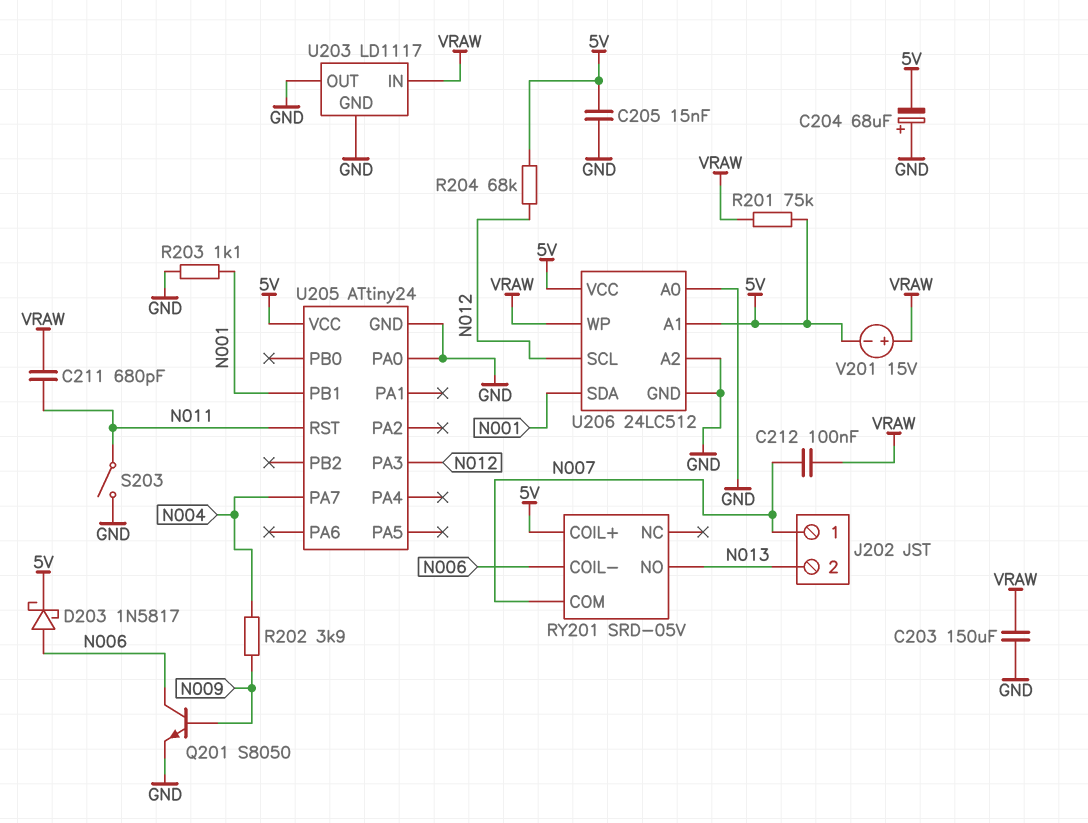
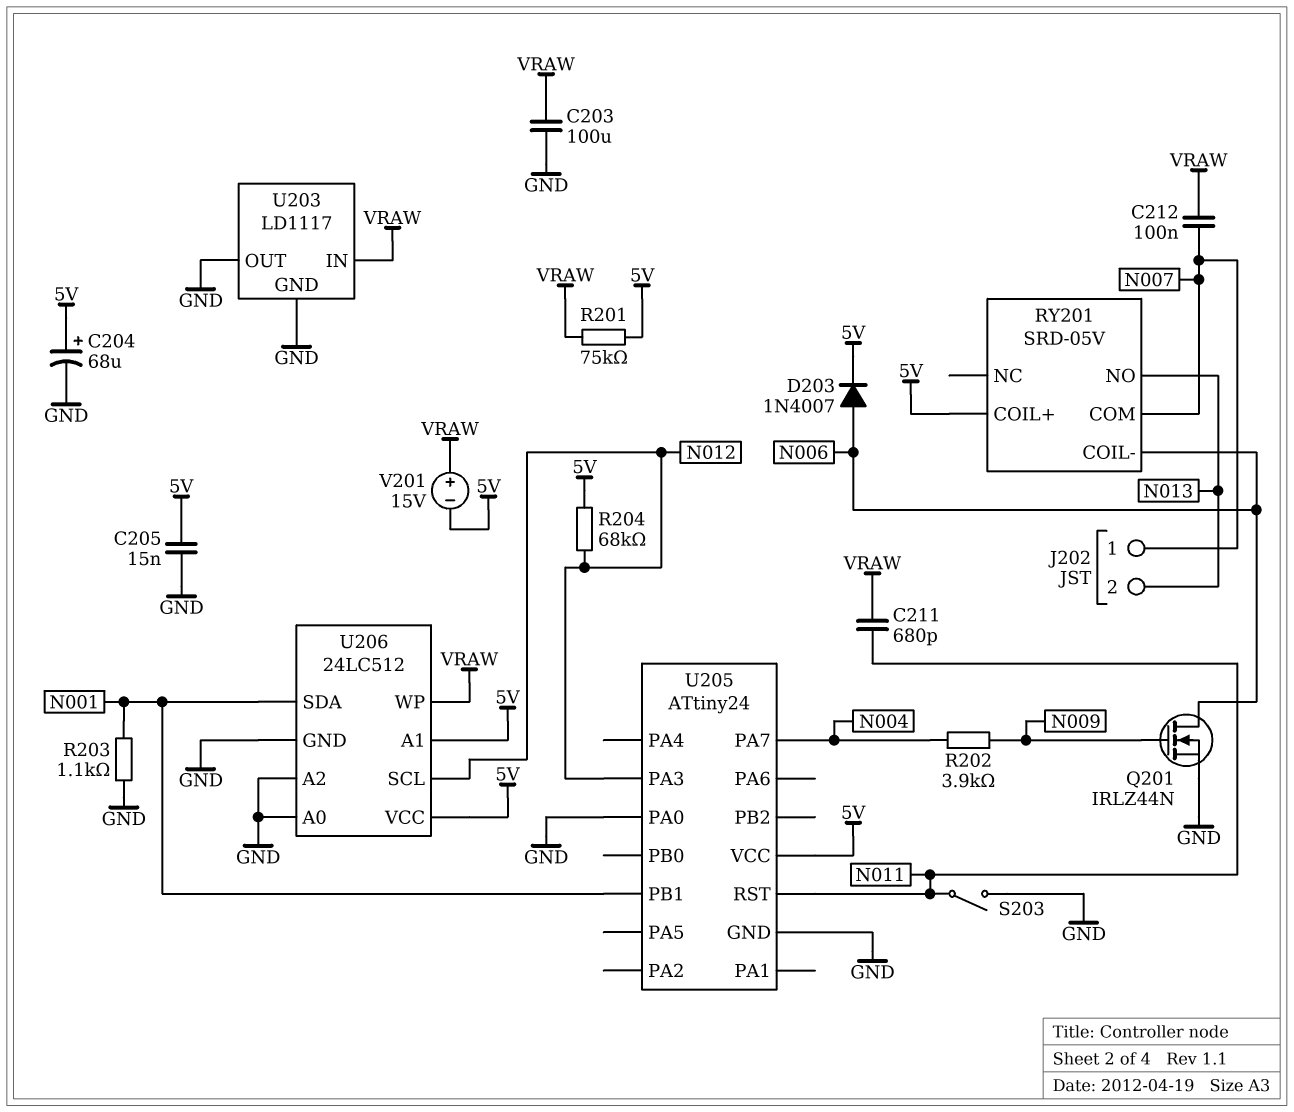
C203: 150uF (GND, VRAW) -> 100uF (GND, VRAW)
C204: 68uF (plus GND, minus 5V) -> 68uF (plus 5V, minus GND)
D203: schottky 1N5817 (A N006, K 5V) -> diode 1N4007 (A N006, K 5V)
Q201: NPN S8050 (B N009, C N006, E GND) -> NMOS IRLZ44N (G N009, D N006, S GND)

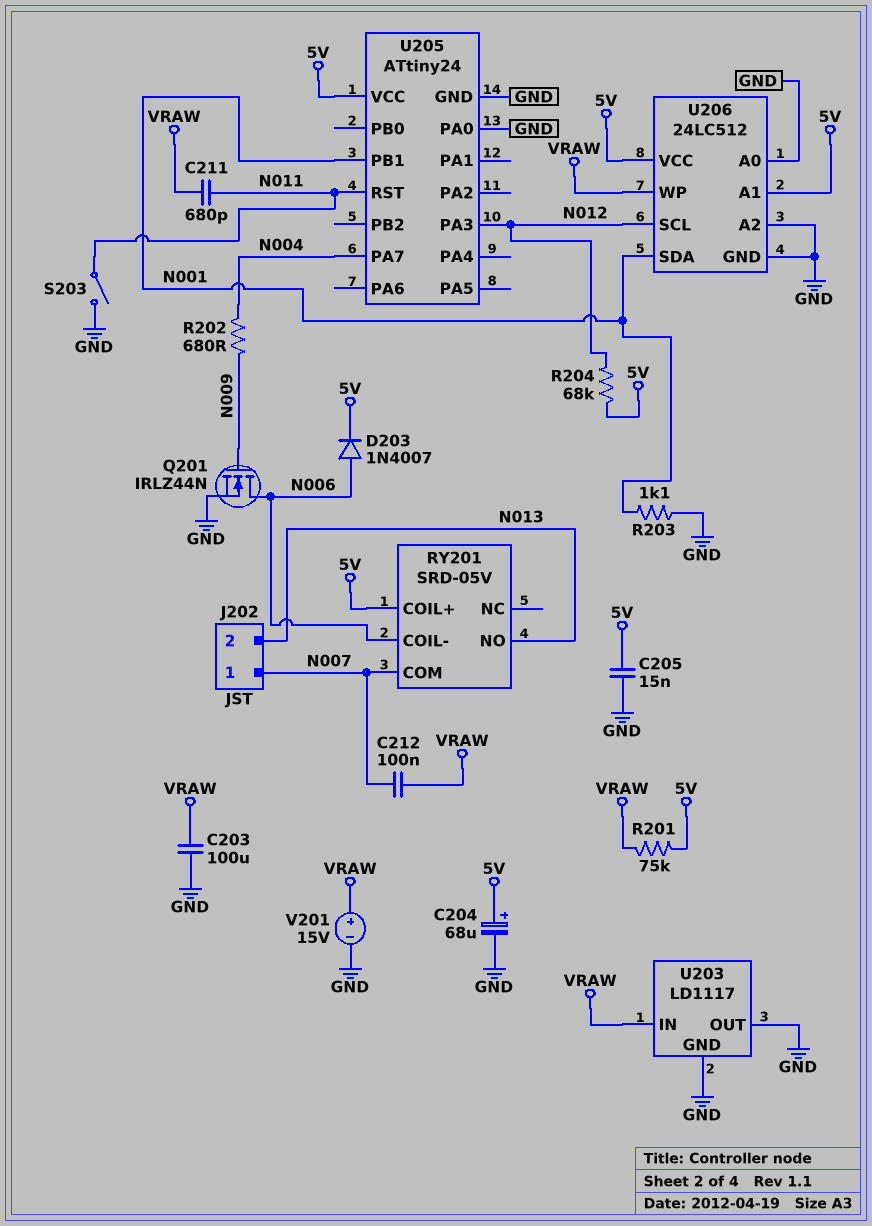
R202: 3.9k (N004, N009) -> 680 (N004, N009)
V201: 15V (plus VRAW, minus 5V) -> 15V (plus VRAW, minus GND)

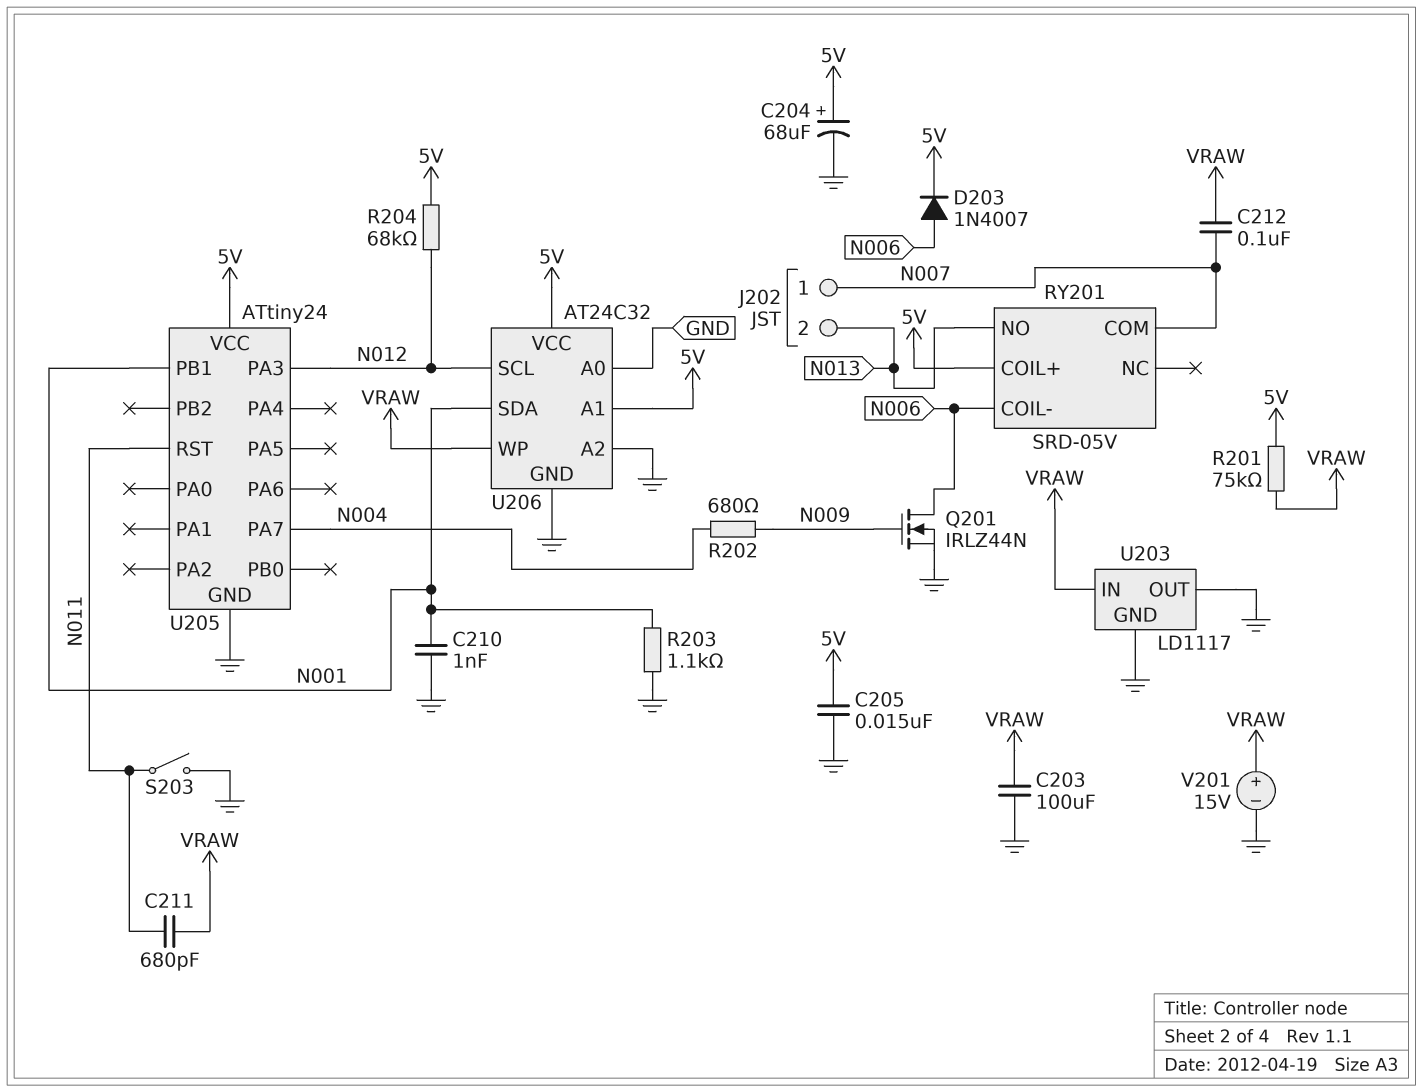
C210: none -> 1nF (GND, N001)
U205 pin PA0: GND -> none
U206: 24LC512 -> AT24C32

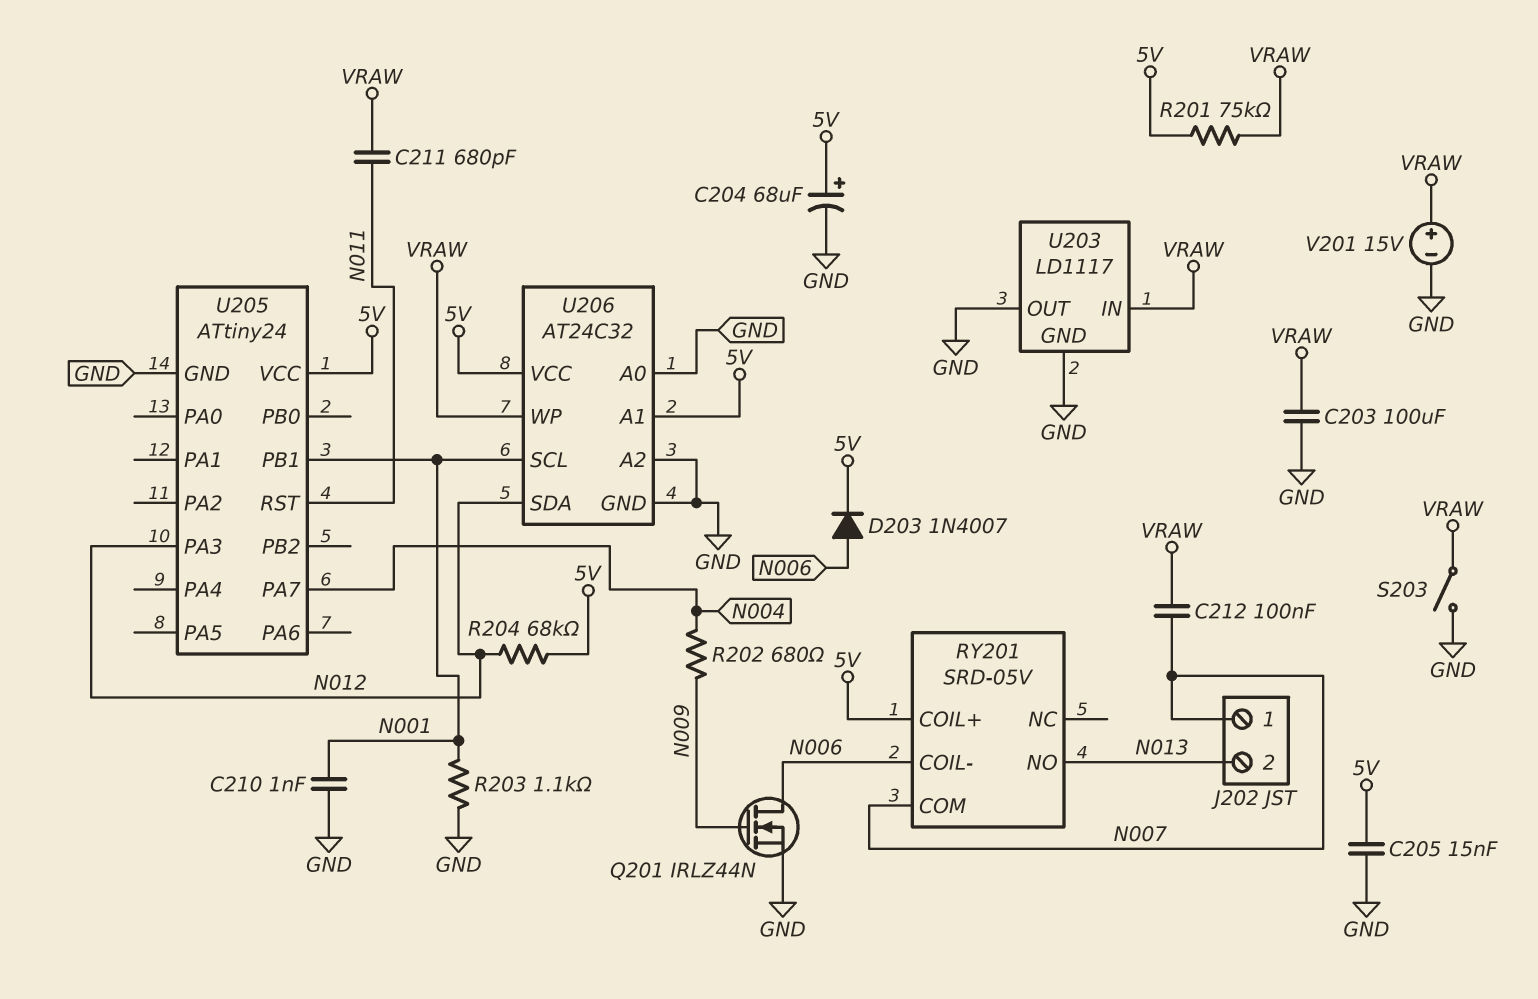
S203: switch (GND, N011) -> switch (GND, VRAW)
U206 pin SCL: N012 -> N001
U206 pin SDA: N001 -> N012

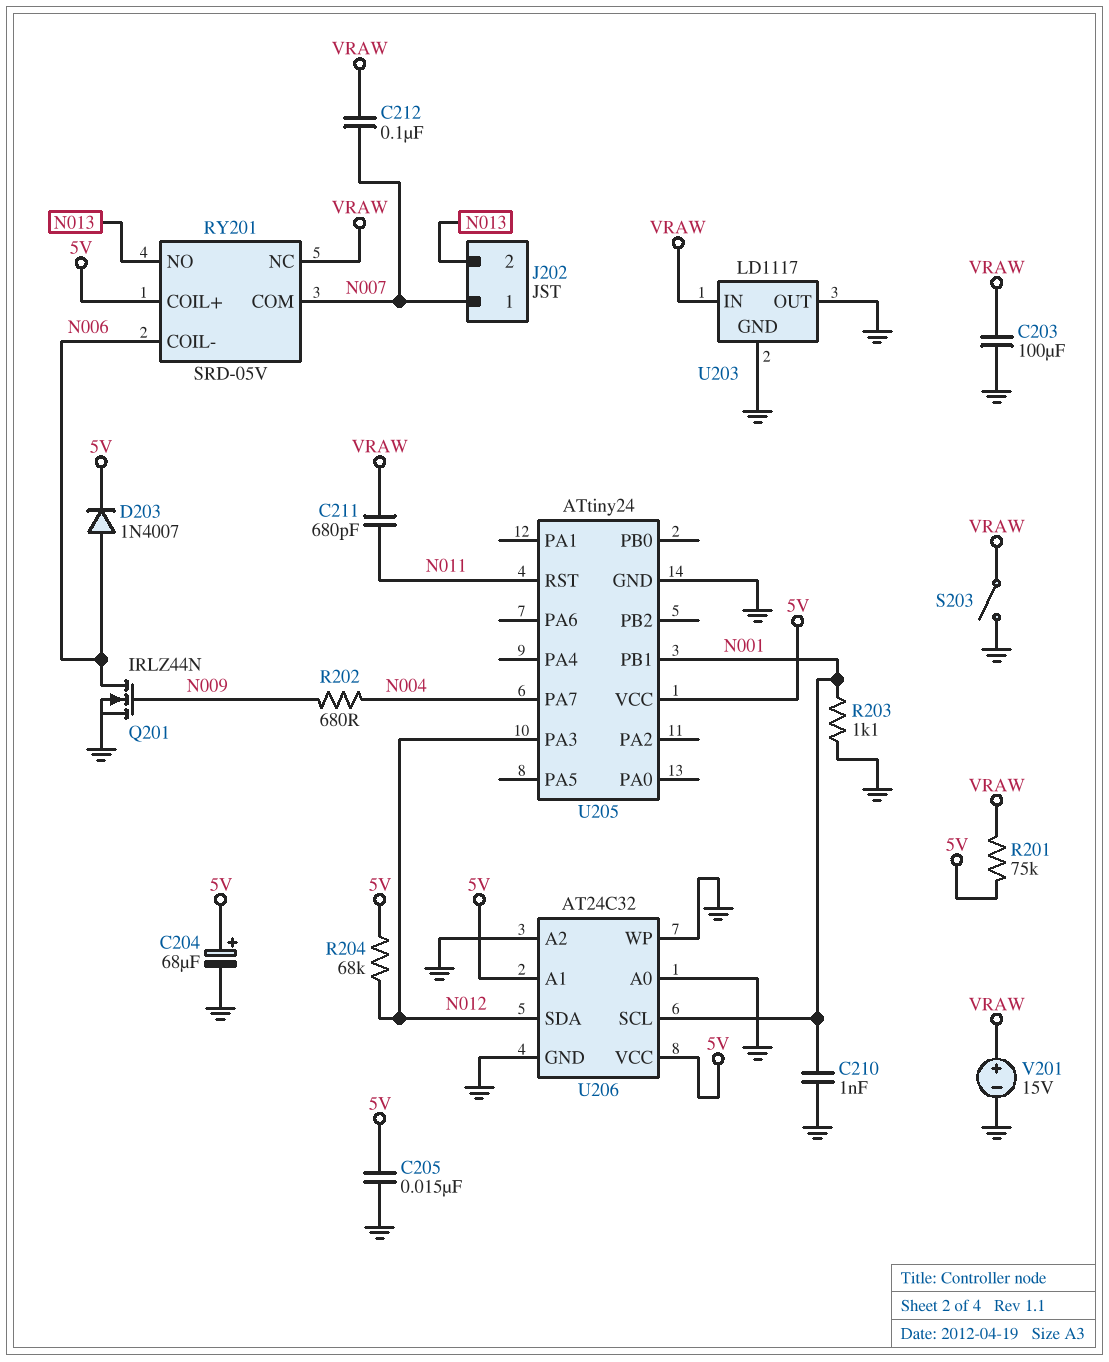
RY201 pin NC: none -> VRAW
U206 pin WP: VRAW -> GND

